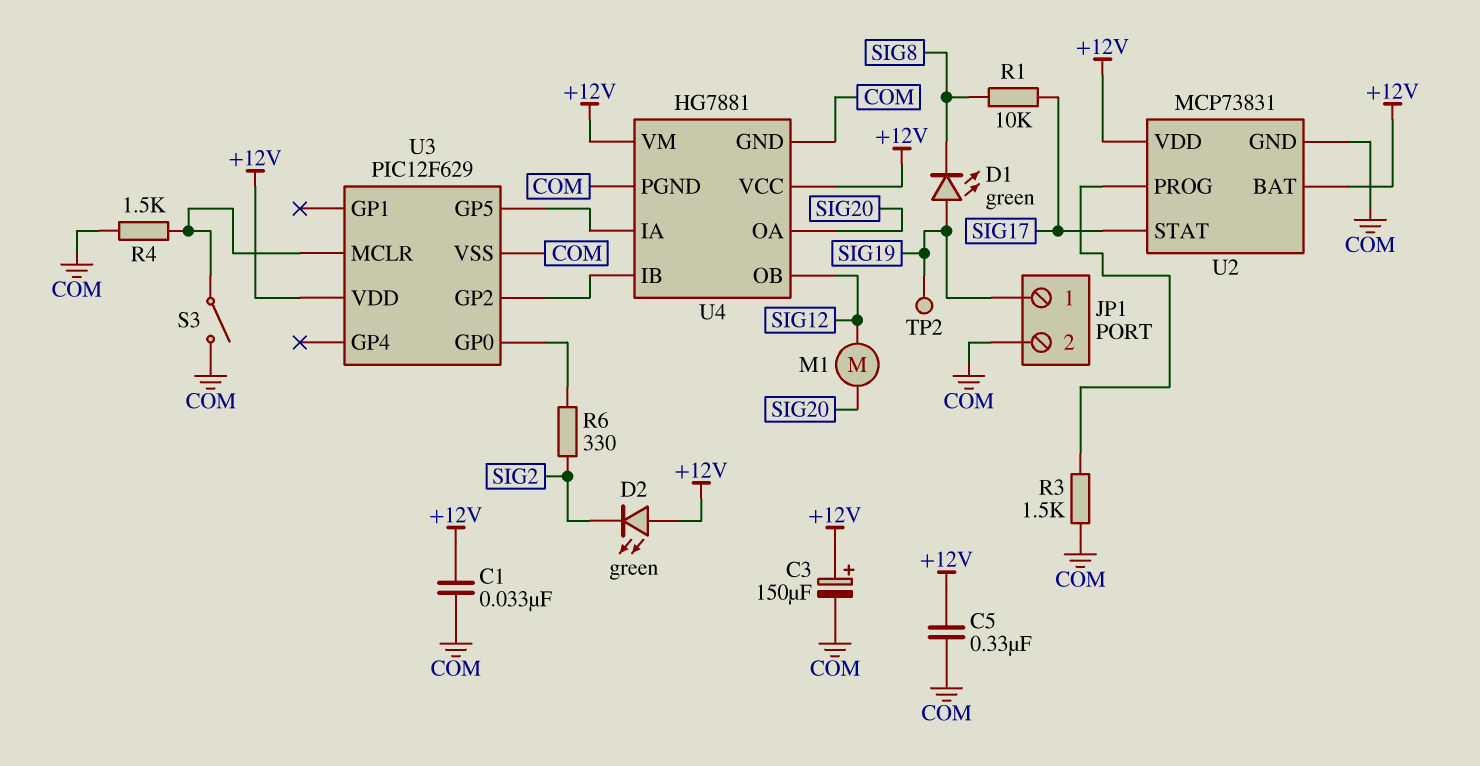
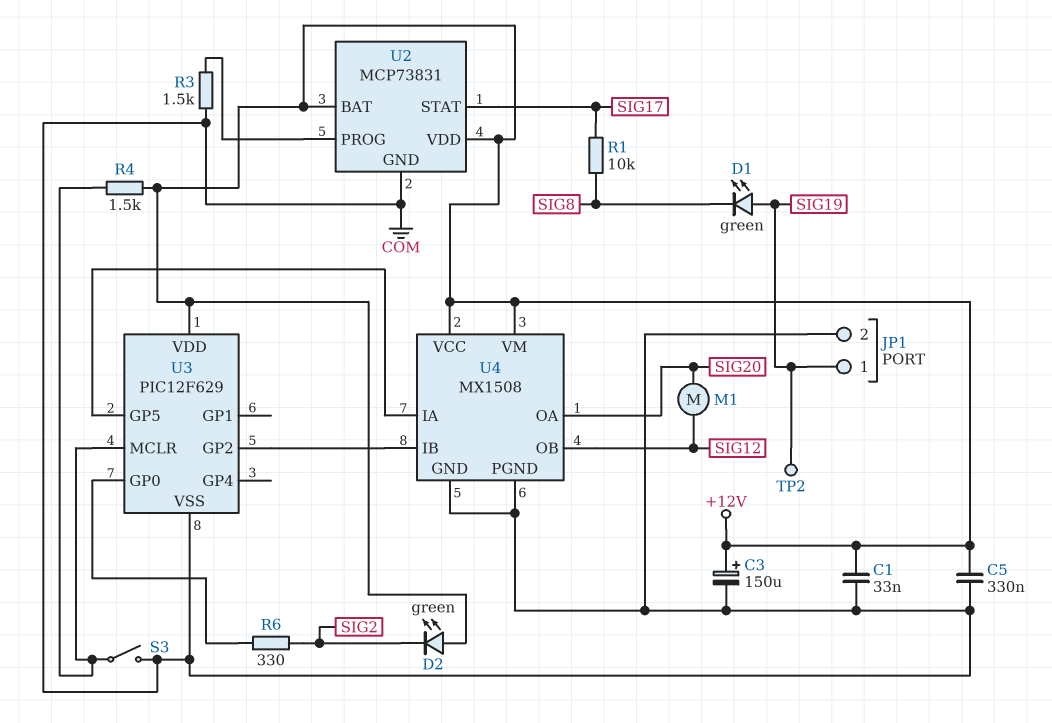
R4: 1.5k (COM, U3/MCLR) -> 1.5k (+12V, U3/MCLR)
U4: HG7881 -> MX1508

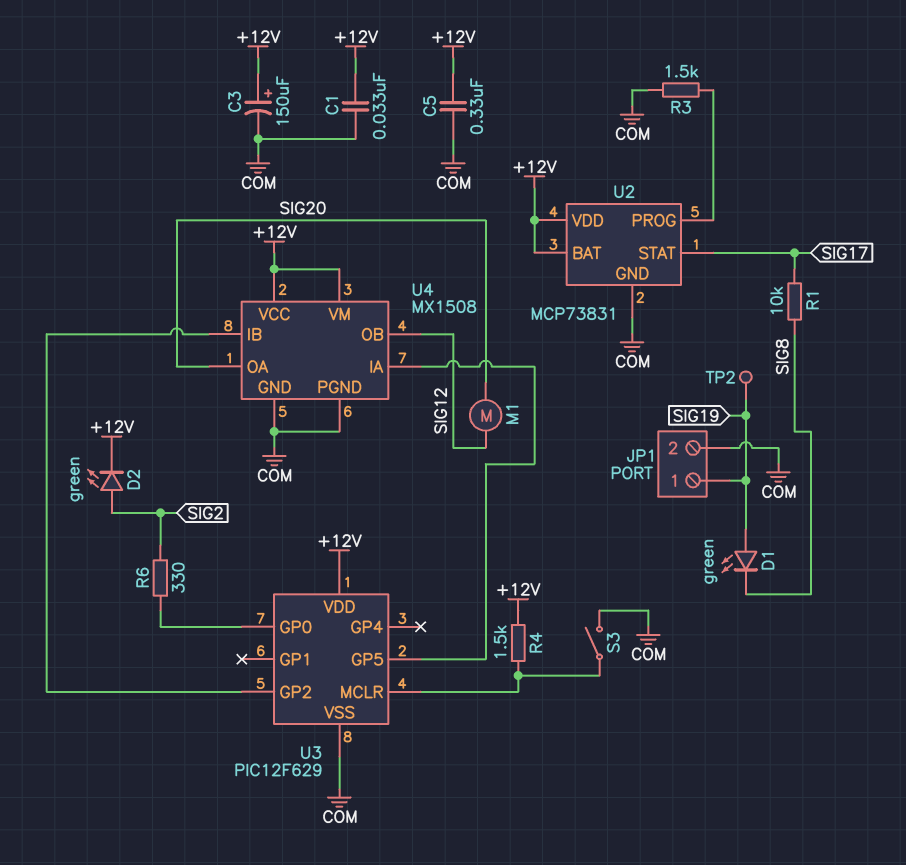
D2: LED green (A +12V, K SIG2) -> LED green (A SIG2, K +12V)

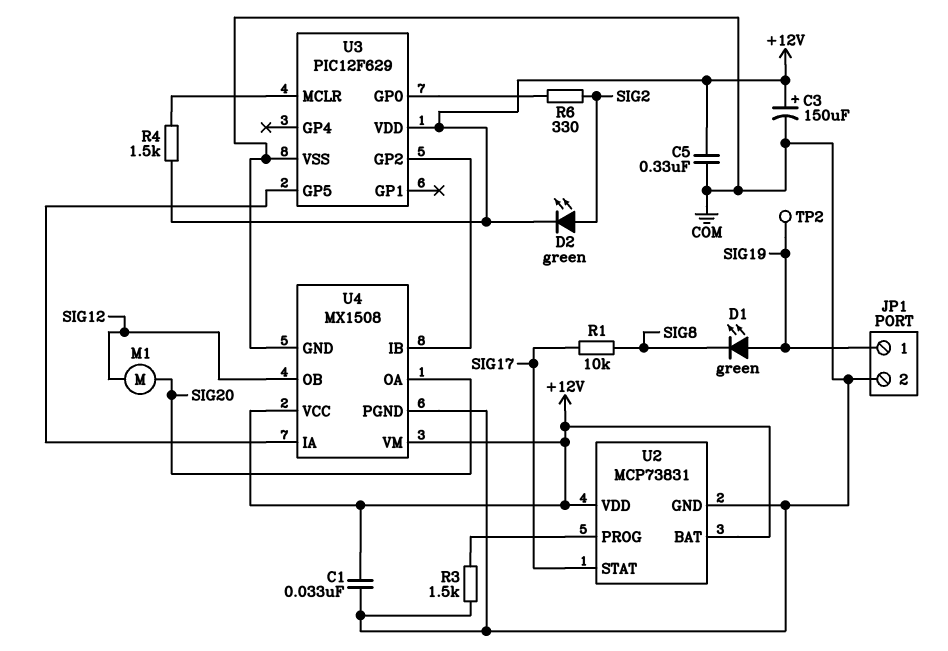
S3: switch (COM, U3/MCLR) -> none

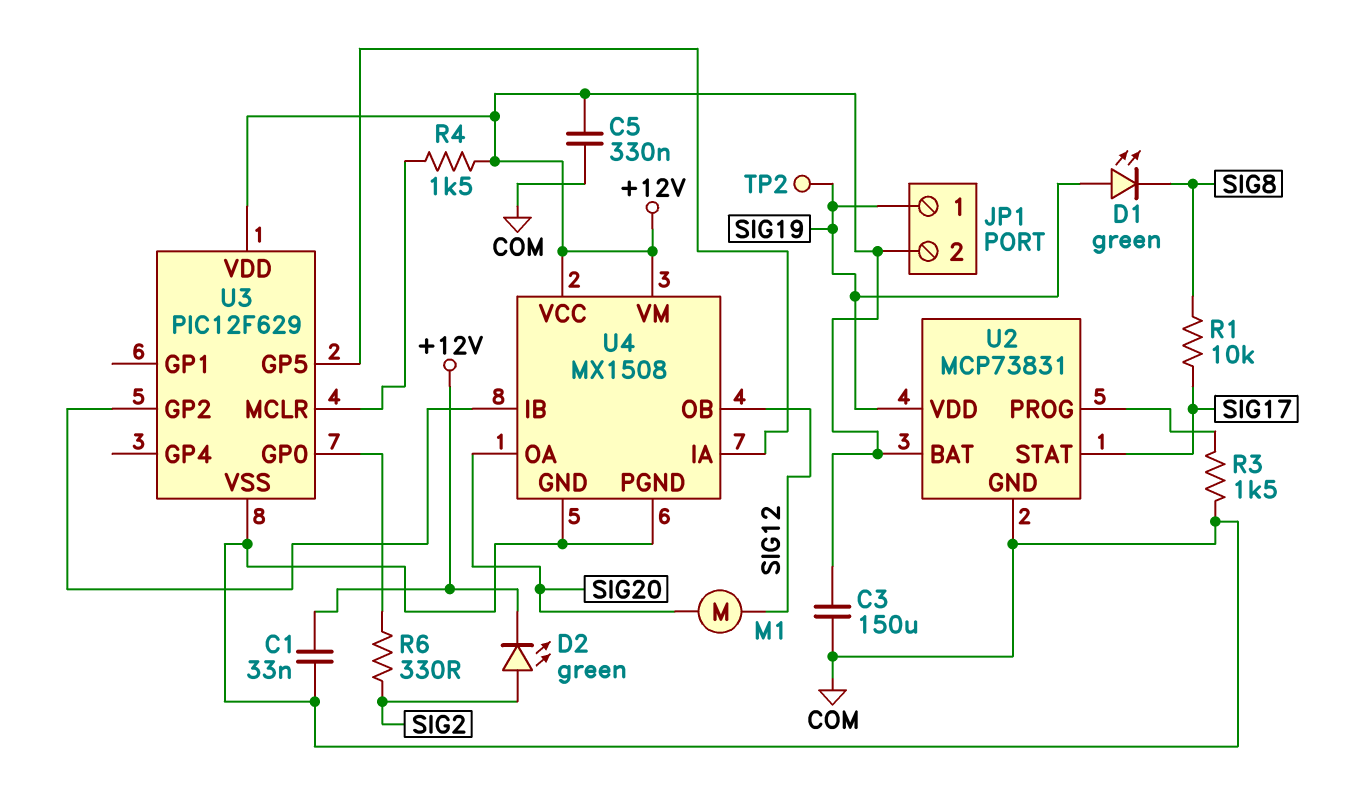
C3: 150uF (plus +12V, minus COM) -> 150uF (+12V, COM)
JP1 pin 2: COM -> +12V
U2 pin VDD: +12V -> SIG19

